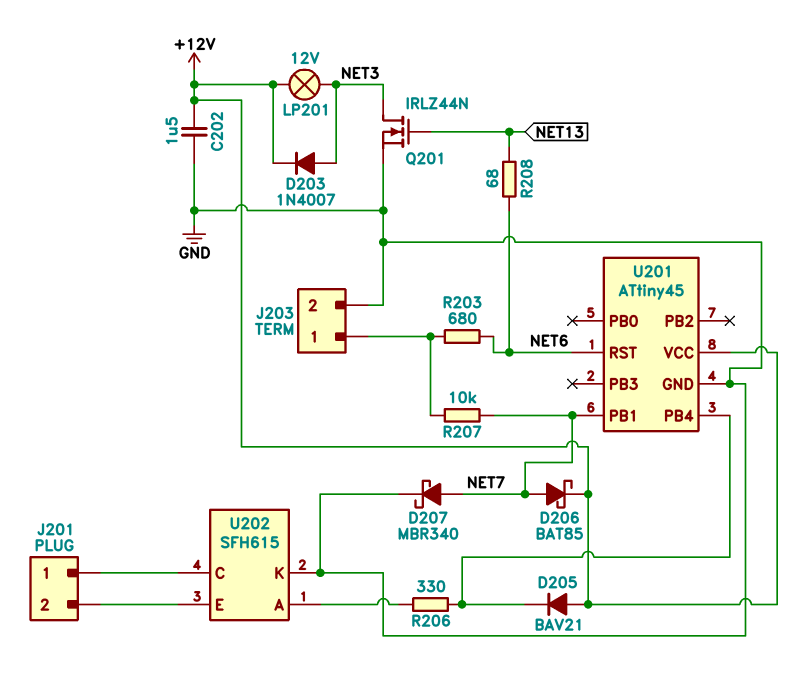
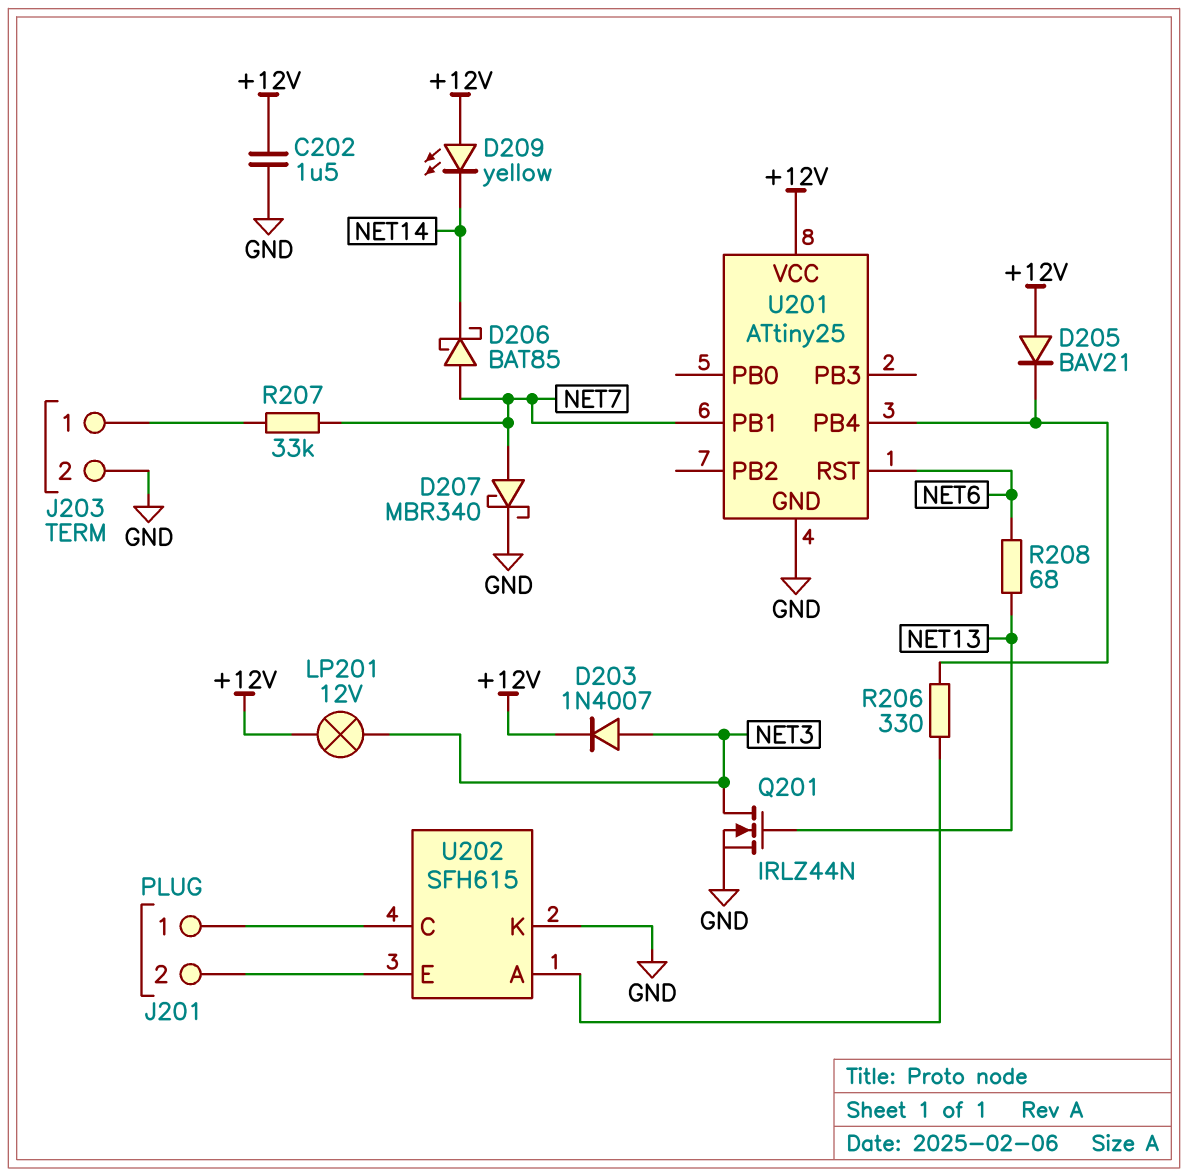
D206: schottky BAT85 (A NET7, K +12V) -> schottky BAT85 (A NET7, K NET14)
D209: none -> LED yellow (A +12V, K NET14)
R203: 680 (J203/1, NET6) -> none
R207: 10k (J203/1, NET7) -> 33k (J203/1, NET7)
U201: ATtiny45 -> ATtiny25

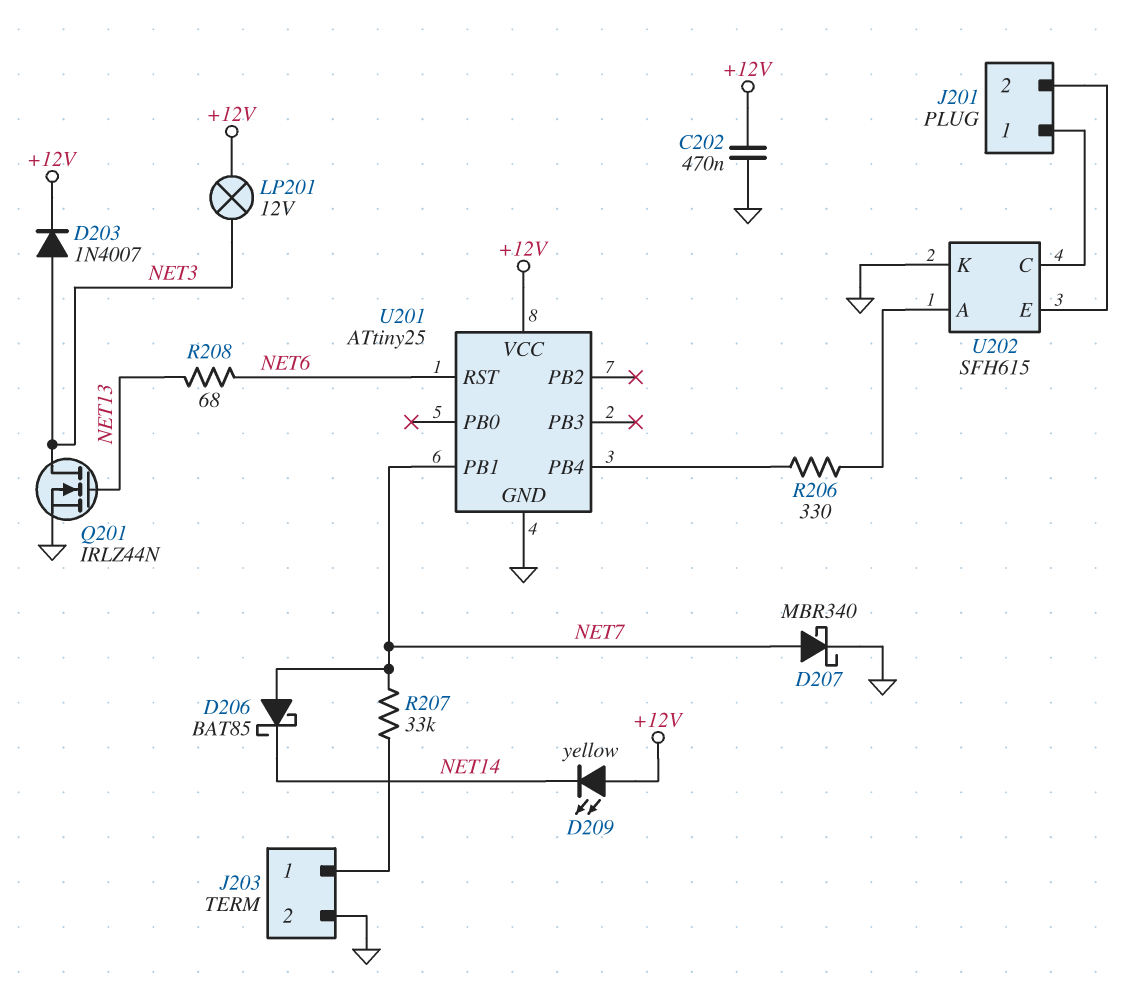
C202: 1.5uF (+12V, GND) -> 470nF (+12V, GND)
D205: diode BAV21 (A +12V, K U201/PB4) -> none

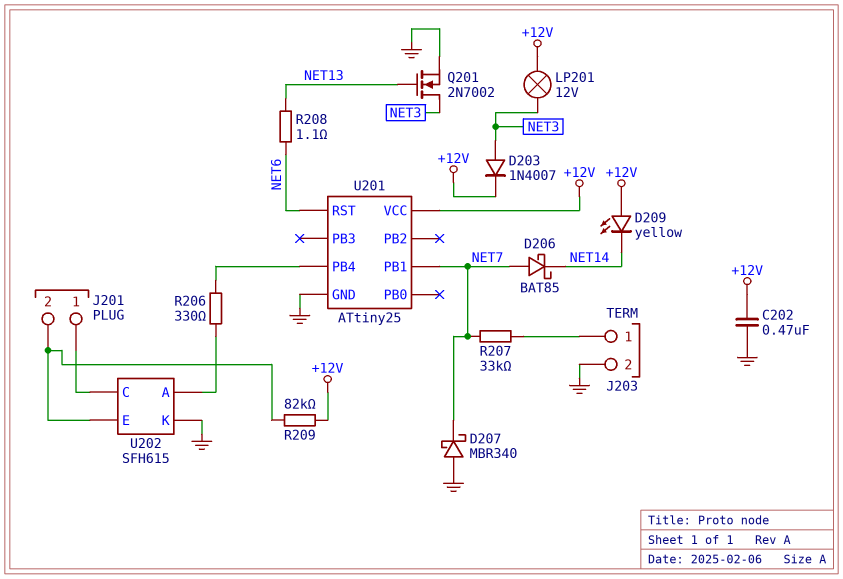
D207: schottky MBR340 (A NET7, K GND) -> schottky MBR340 (A GND, K NET7)
Q201: NMOS IRLZ44N (G NET13, D NET3, S GND) -> NMOS 2N7002 (G NET13, D NET3, S GND)
R208: 68 (NET6, NET13) -> 1.1 (NET6, NET13)
R209: none -> 82k (+12V, J201/2)

